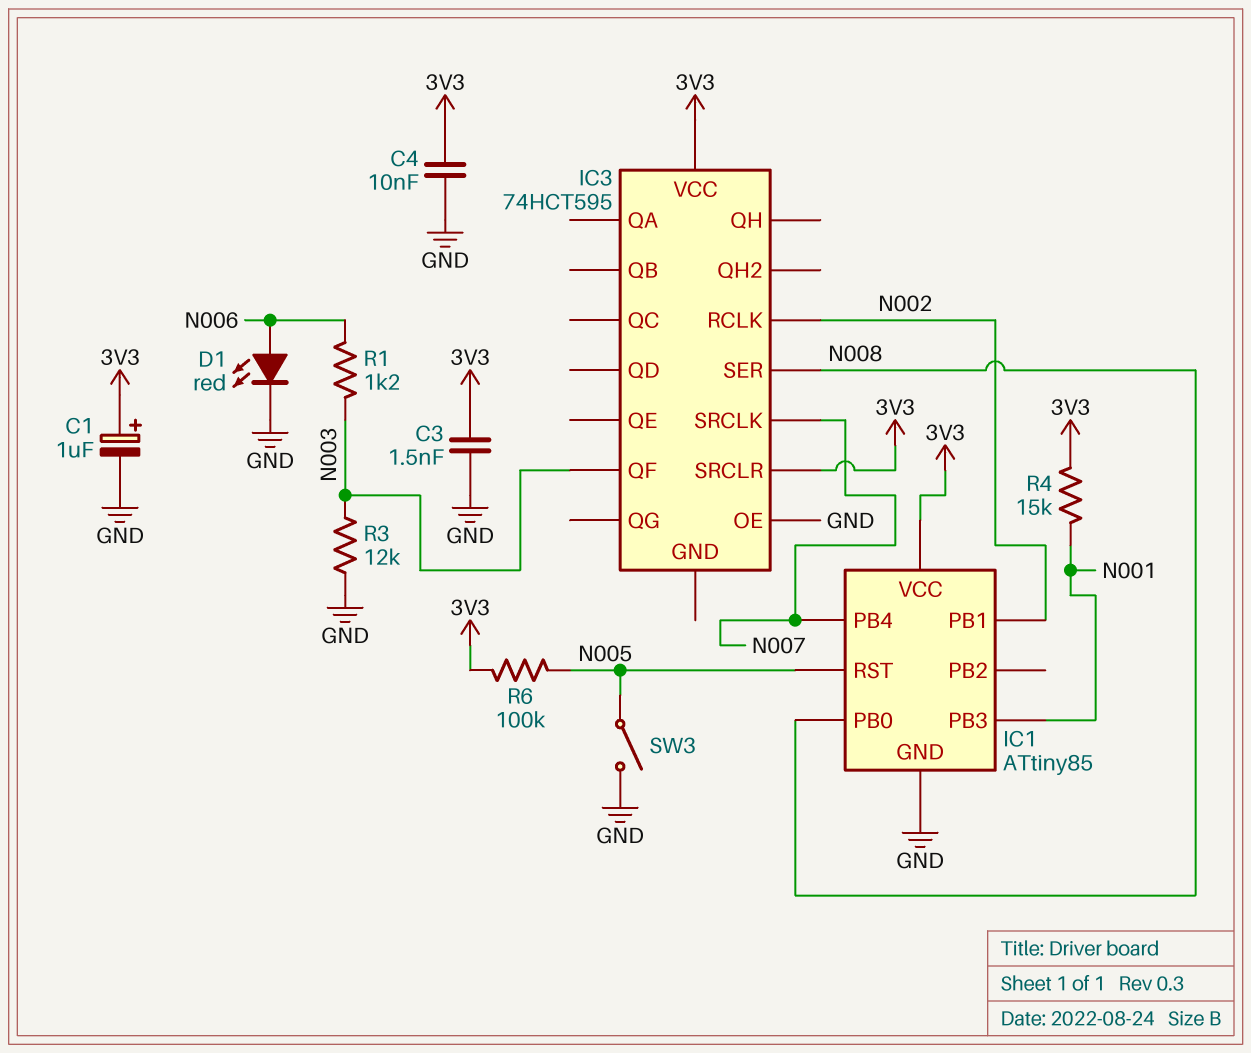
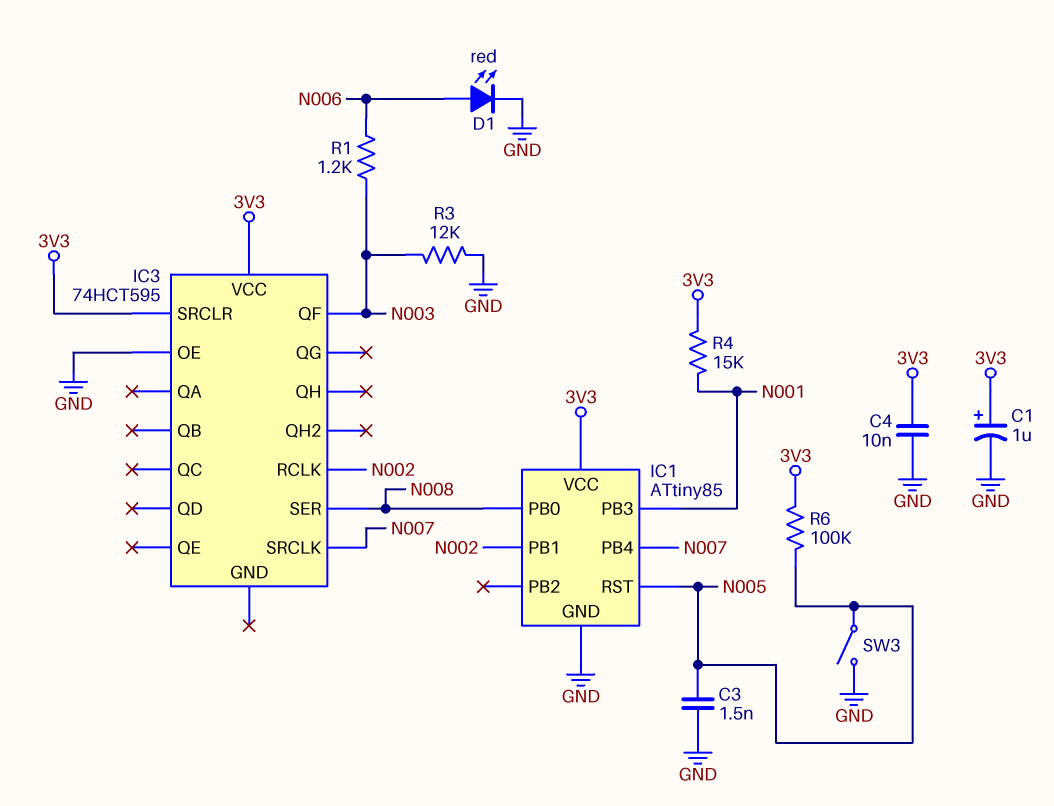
C3: 1.5nF (3V3, GND) -> 1.5nF (GND, N005)

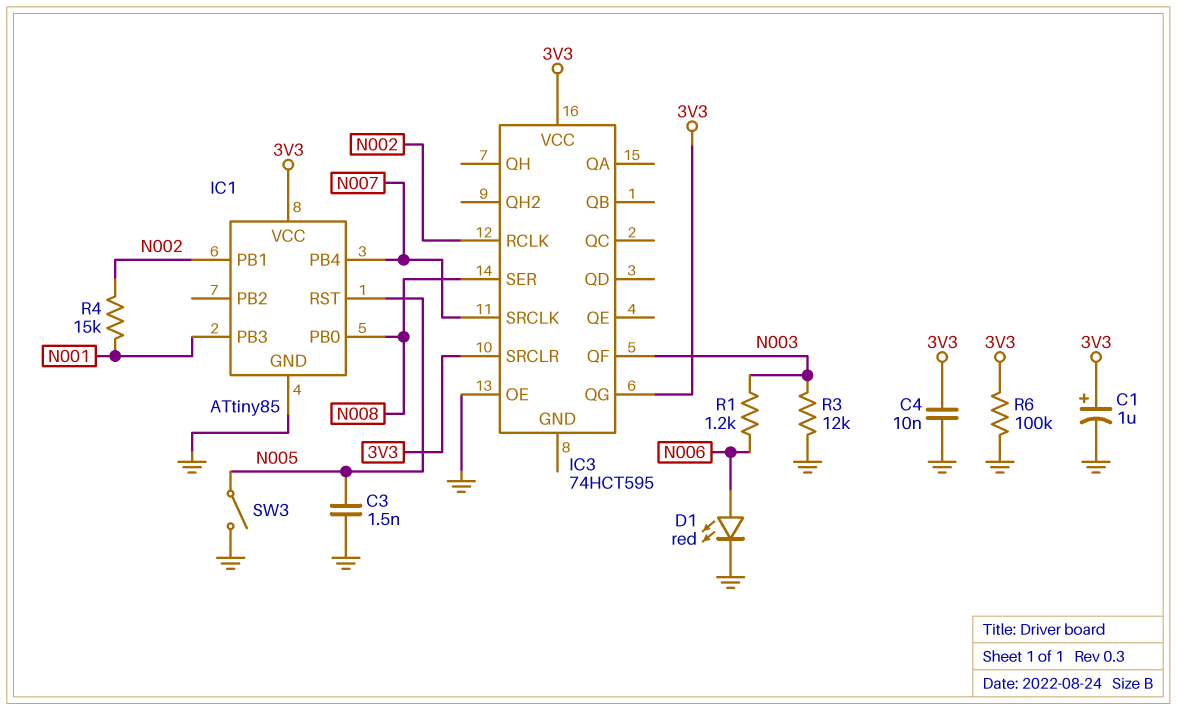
IC3 pin QG: none -> 3V3
R4: 15k (3V3, N001) -> 15k (N001, N002)
R6: 100k (3V3, N005) -> 100k (3V3, GND)

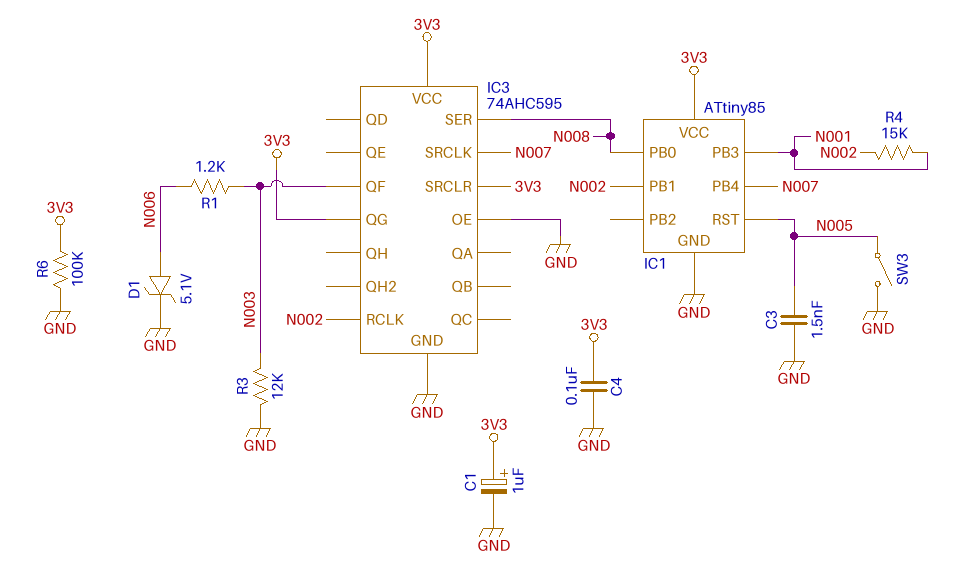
C4: 10nF (3V3, GND) -> 100nF (3V3, GND)
D1: LED red (A N006, K GND) -> zener 5.1V (A N006, K GND)
IC3: 74HCT595 -> 74AHC595
IC3 pin GND: none -> GND

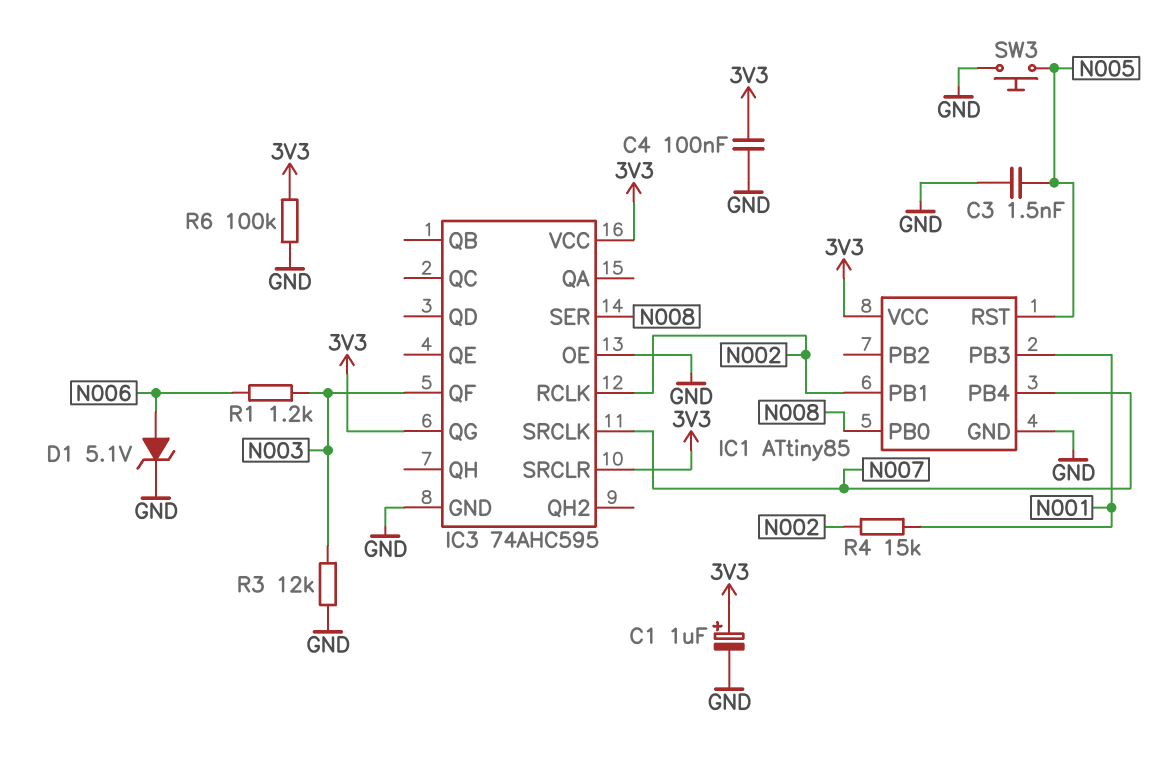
SW3: switch (GND, N005) -> button (GND, N005)

